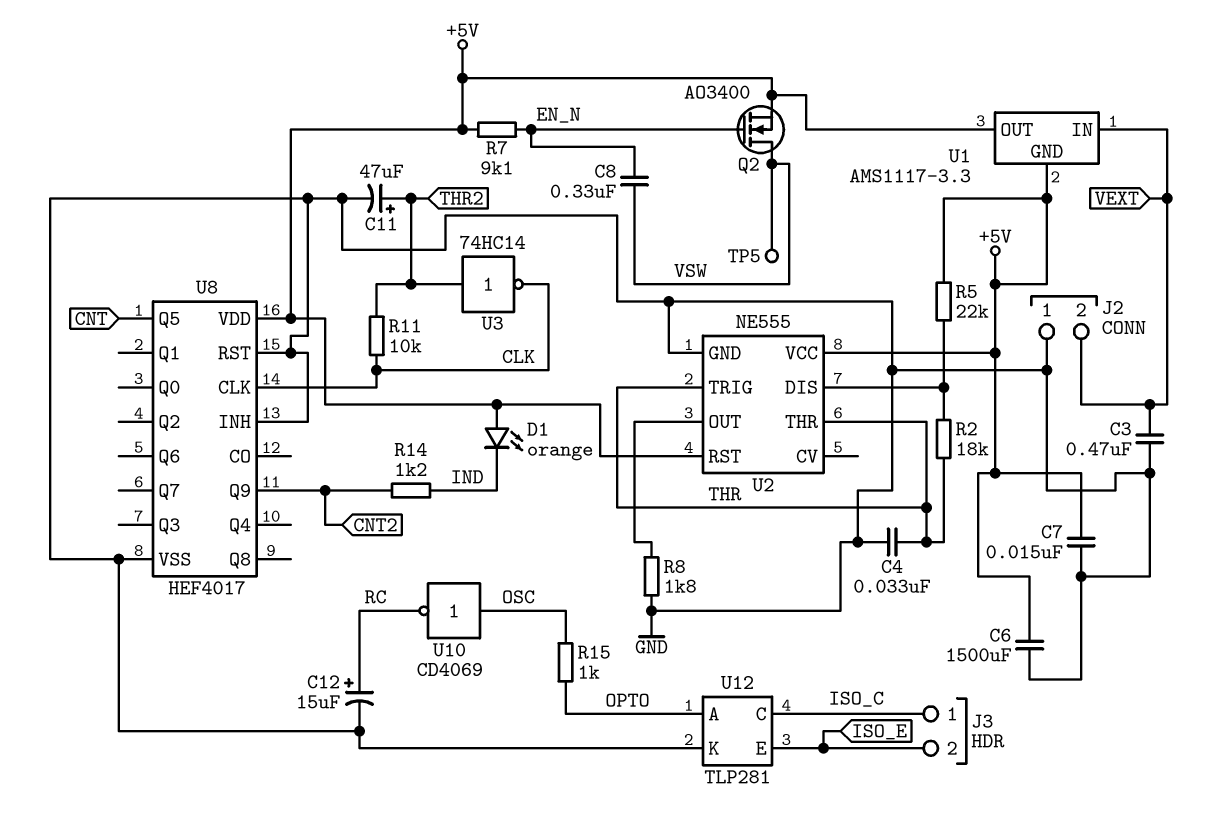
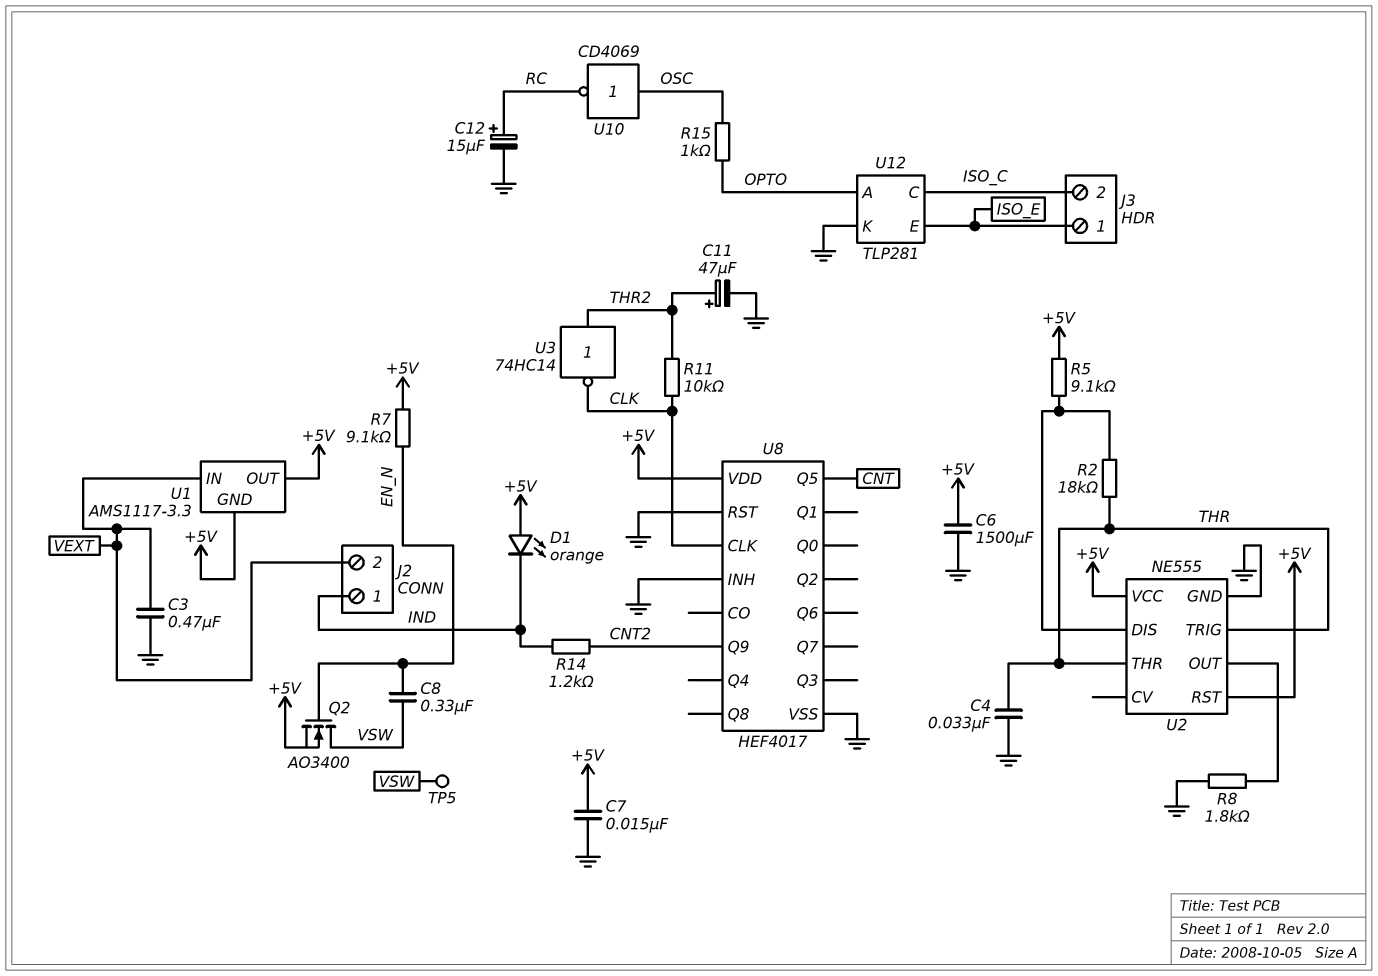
J2 pin 1: GND -> IND
J3 pin 1: ISO_C -> ISO_E
J3 pin 2: ISO_E -> ISO_C
R5: 22k (+5V, U2/DIS) -> 9.1k (+5V, U2/DIS)

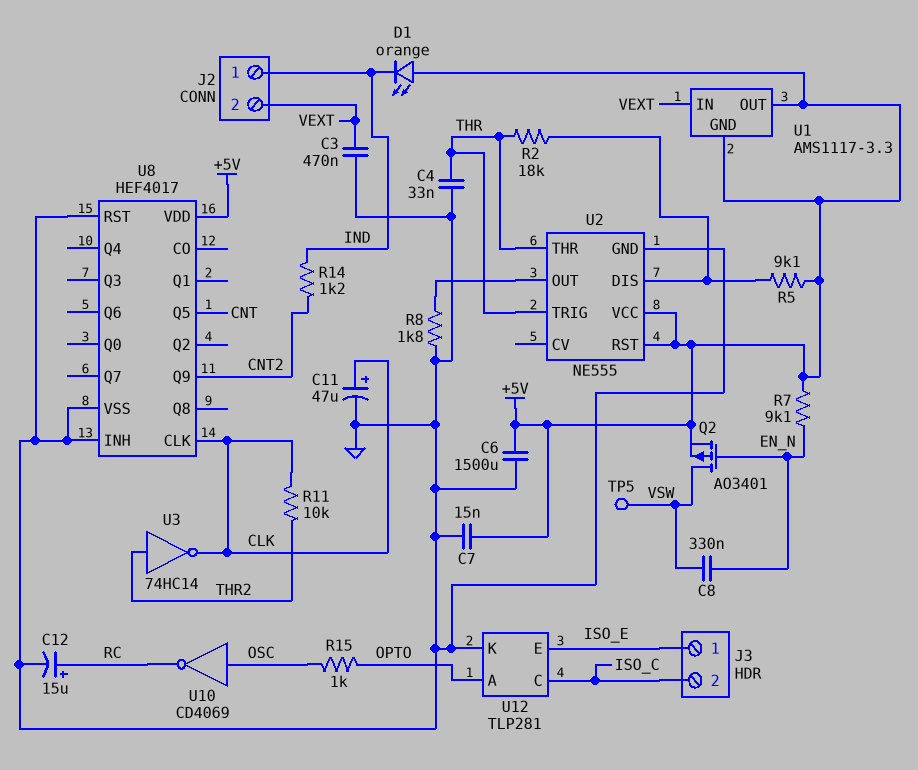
C11: 47uF (plus THR2, minus GND) -> 47uF (plus CLK, minus GND)
Q2: NMOS AO3400 (G EN_N, D VSW, S +5V) -> PMOS AO3401 (G EN_N, D VSW, S +5V)

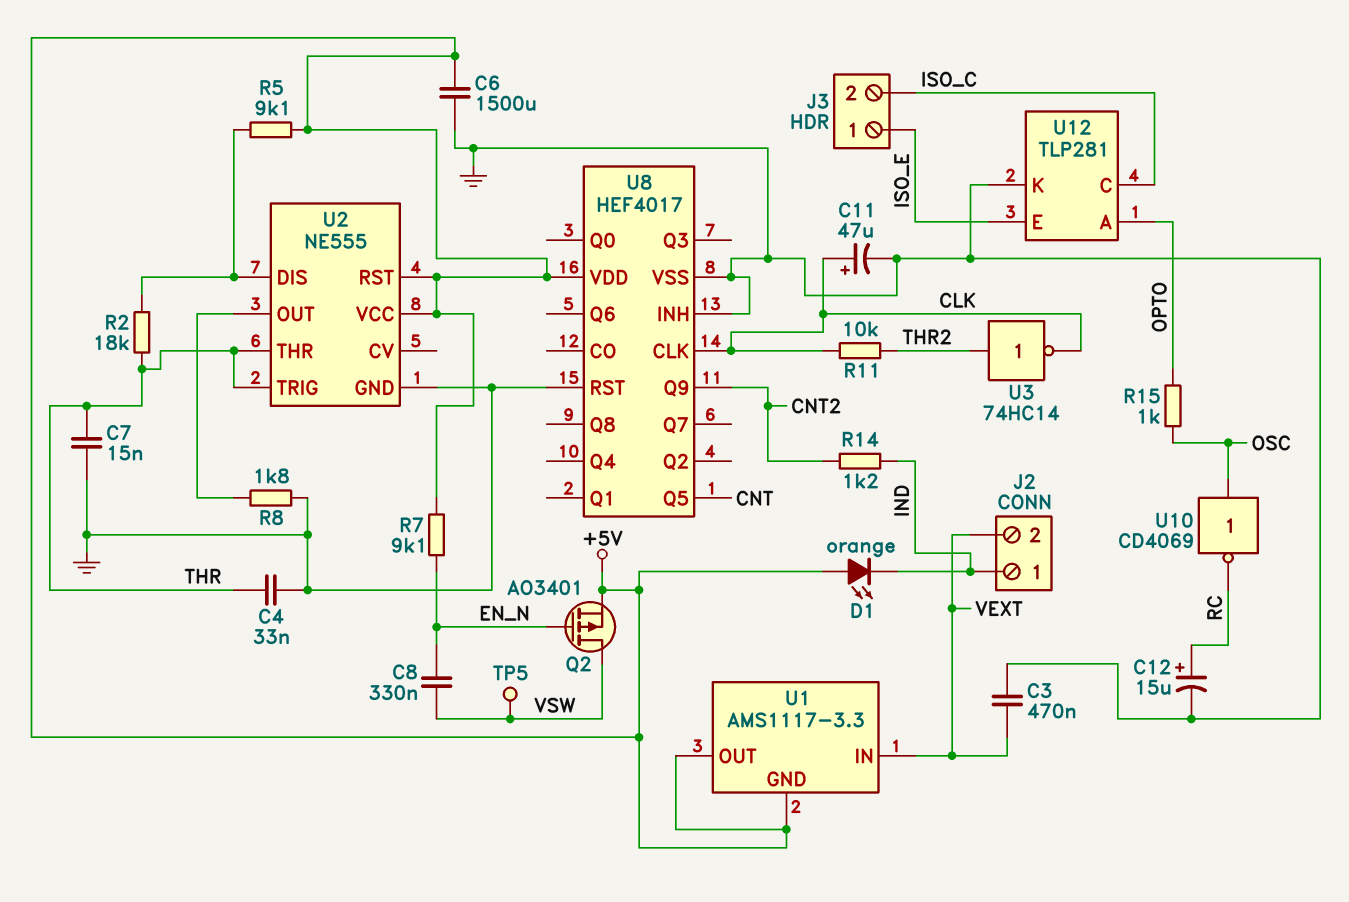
C7: 15nF (+5V, GND) -> 15nF (GND, THR)

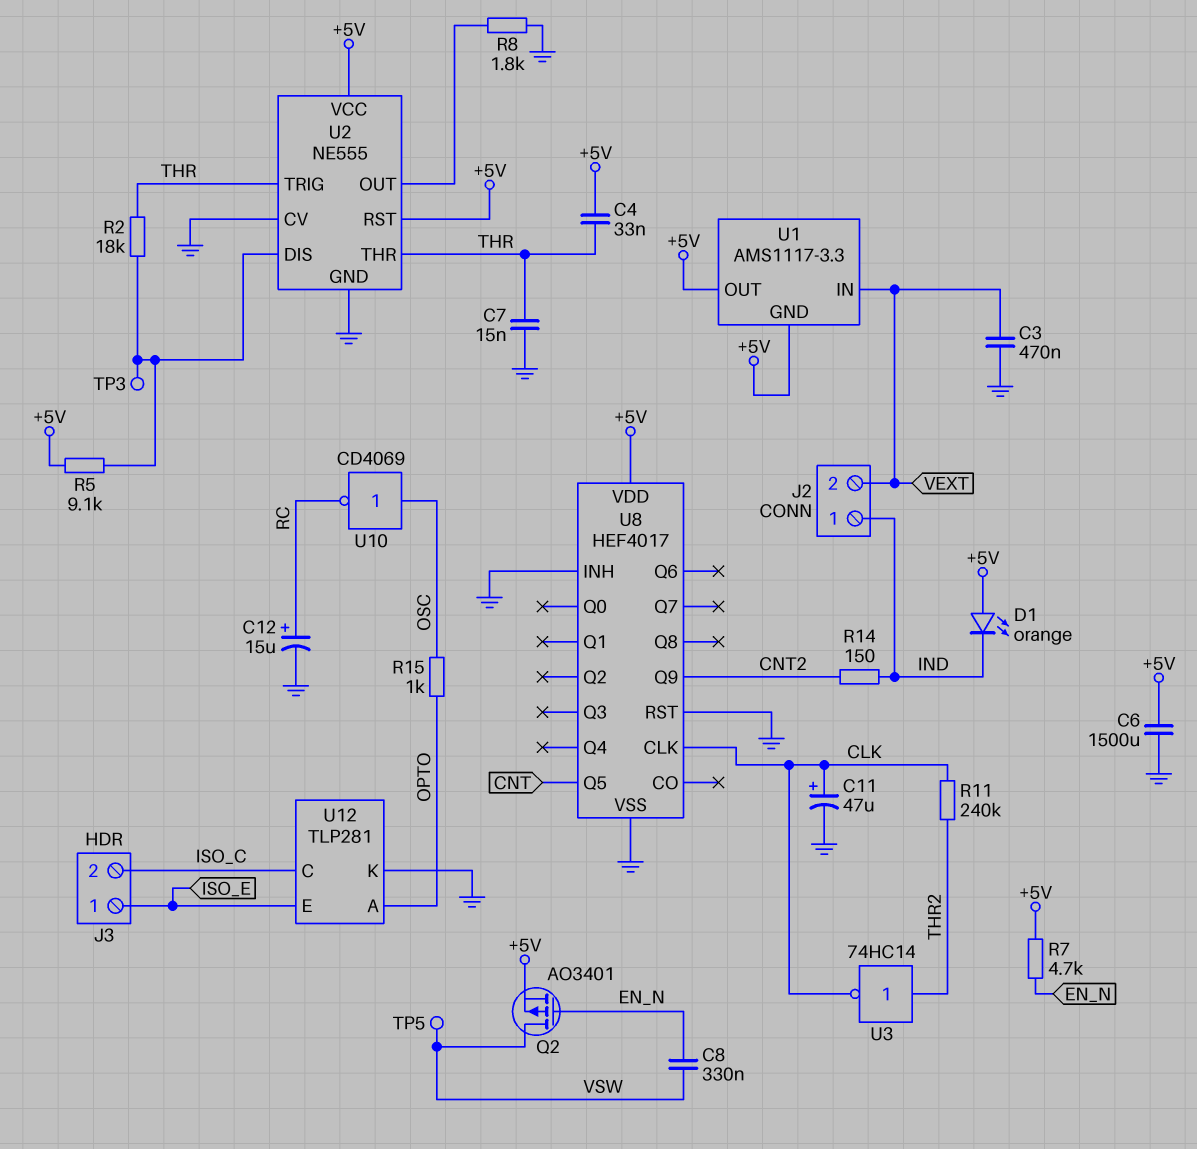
C4: 33nF (GND, THR) -> 33nF (+5V, THR)
R7: 9.1k (+5V, EN_N) -> 4.7k (+5V, EN_N)
R11: 10k (CLK, THR2) -> 240k (CLK, THR2)
R14: 1.2k (CNT2, IND) -> 150 (CNT2, IND)
TP3: none -> test point (U2/DIS)
U2 pin CV: none -> GND

